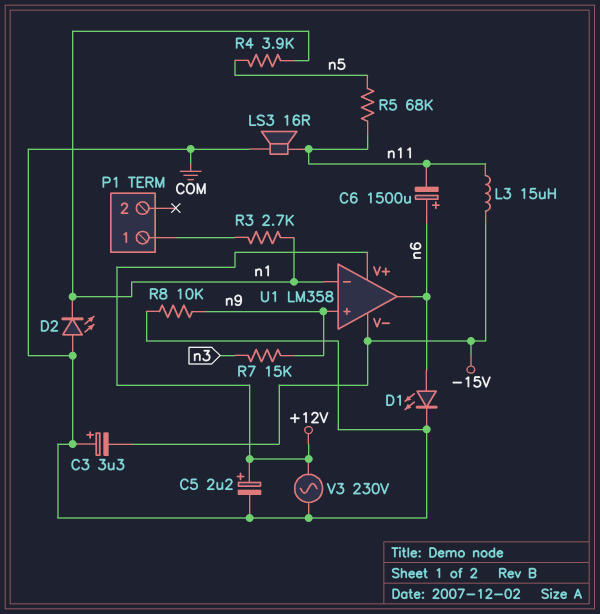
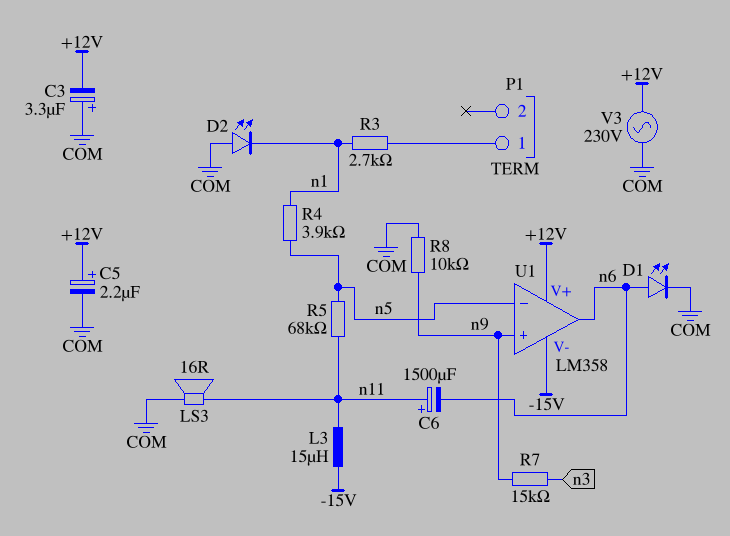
C3: 3.3uF (plus COM, minus -15V) -> 3.3uF (plus COM, minus +12V)
C6: 1500uF (plus n6, minus n11) -> 1500uF (plus n11, minus n6)
U1 pin in-: n1 -> n5

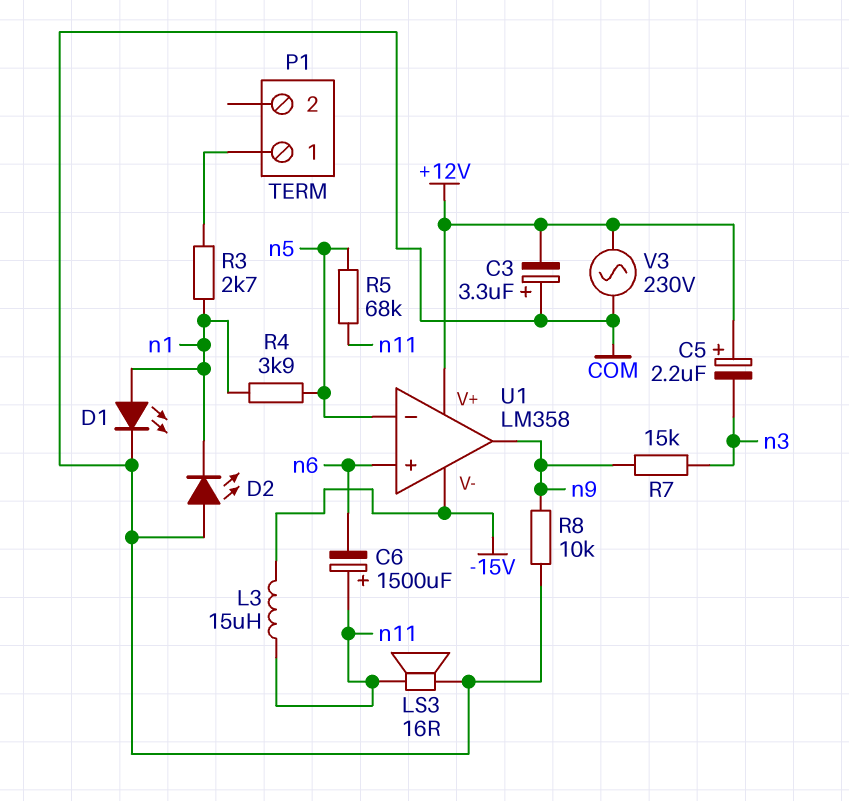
C5: 2.2uF (plus +12V, minus COM) -> 2.2uF (plus +12V, minus n3)
D1: LED (A n6, K COM) -> LED (A n1, K COM)
U1 pin in+: n9 -> n6
U1 pin out: n6 -> n9

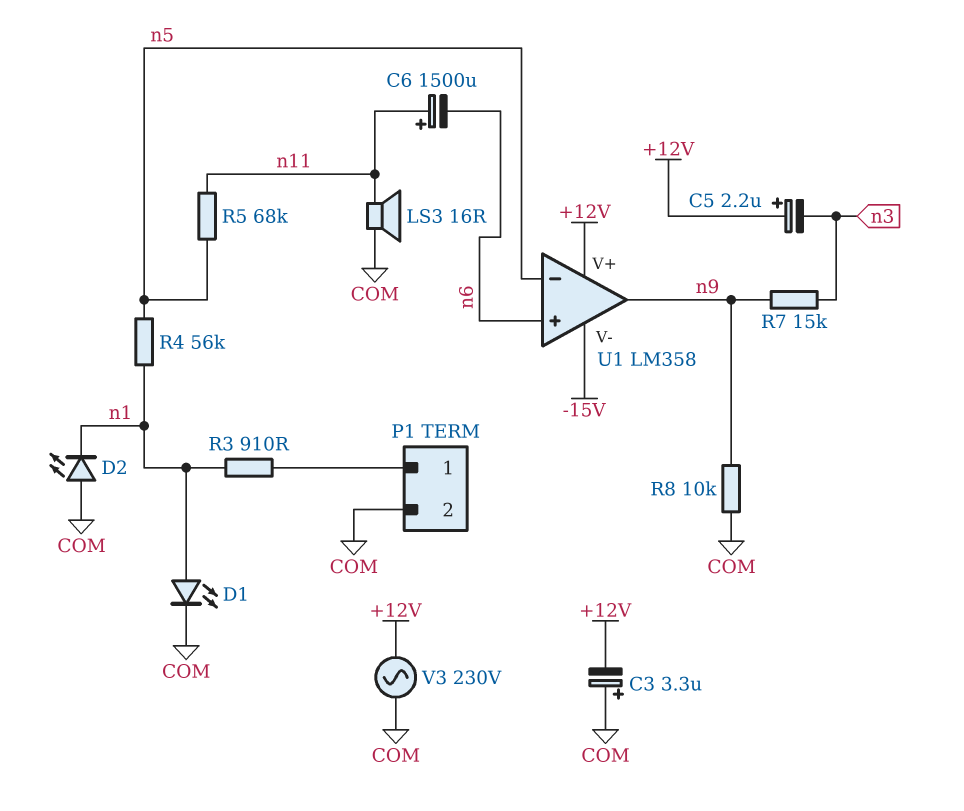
L3: 15uH (-15V, n11) -> none
P1 pin 2: none -> COM
R3: 2.7k (P1/1, n1) -> 910 (P1/1, n1)
R4: 3.9k (n1, n5) -> 56k (n1, n5)

